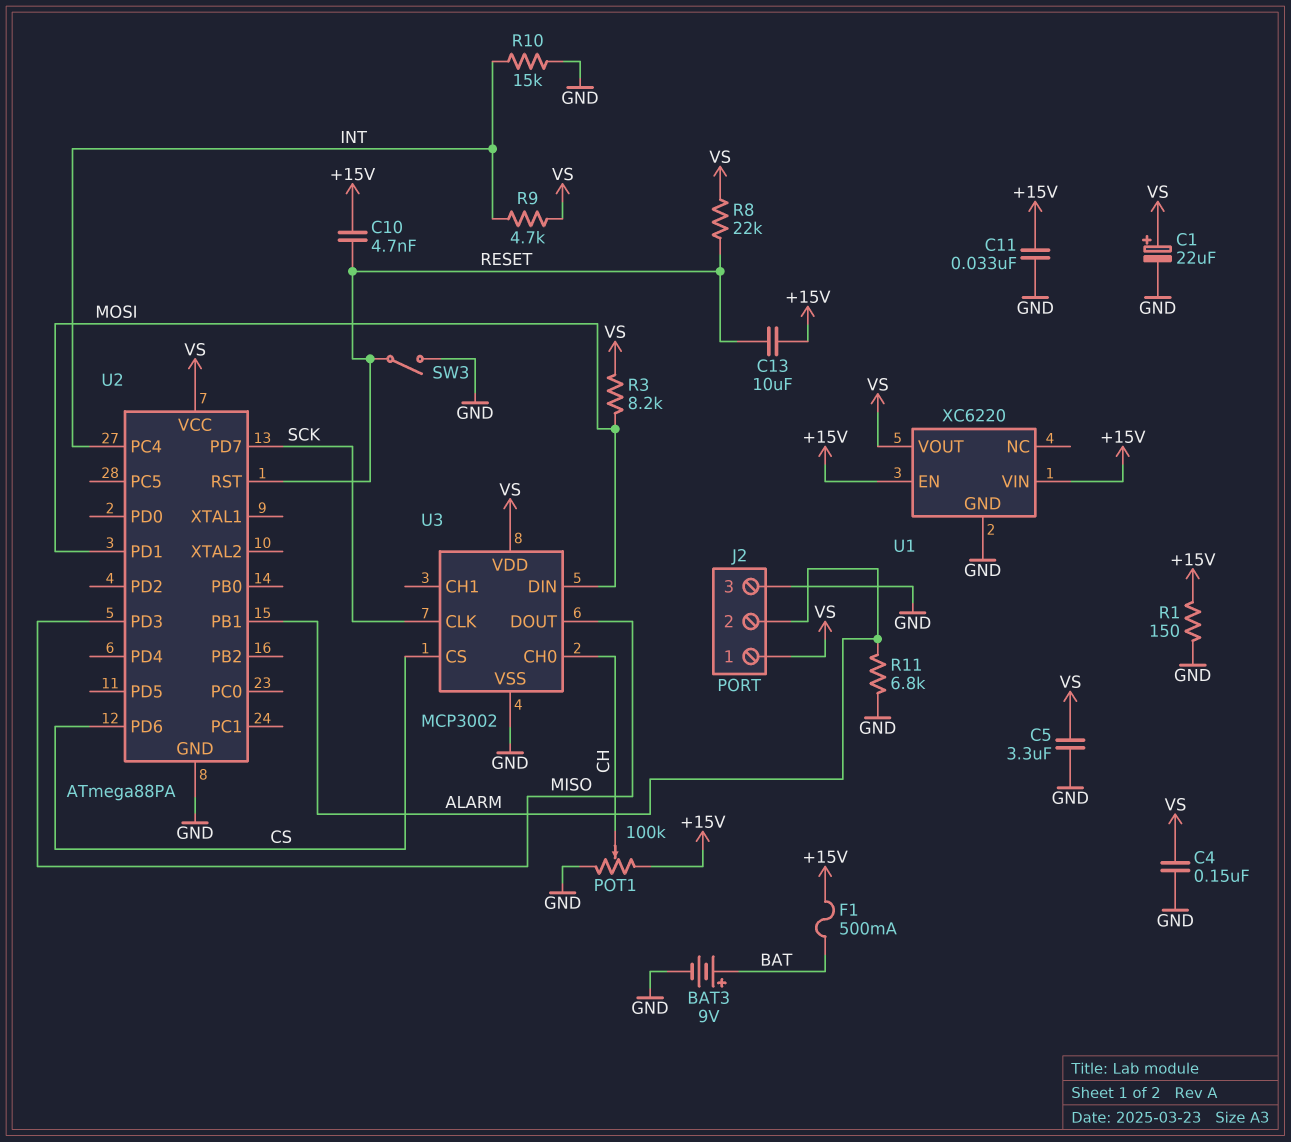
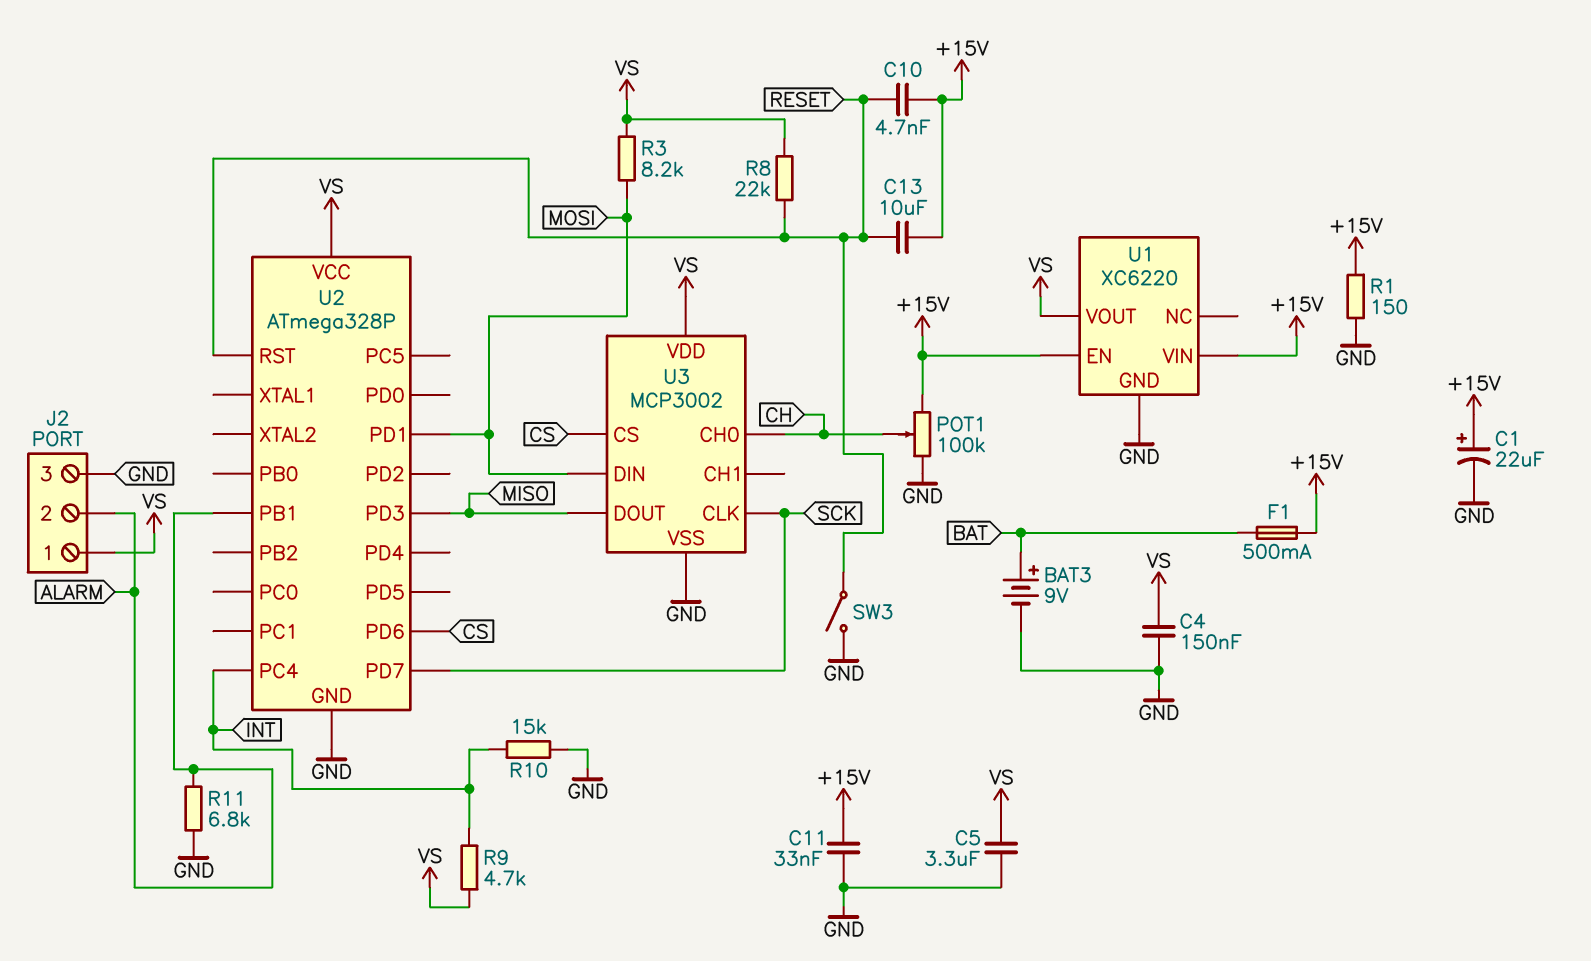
C1: 22uF (plus VS, minus GND) -> 22uF (plus +15V, minus GND)
U2: ATmega88PA -> ATmega328P

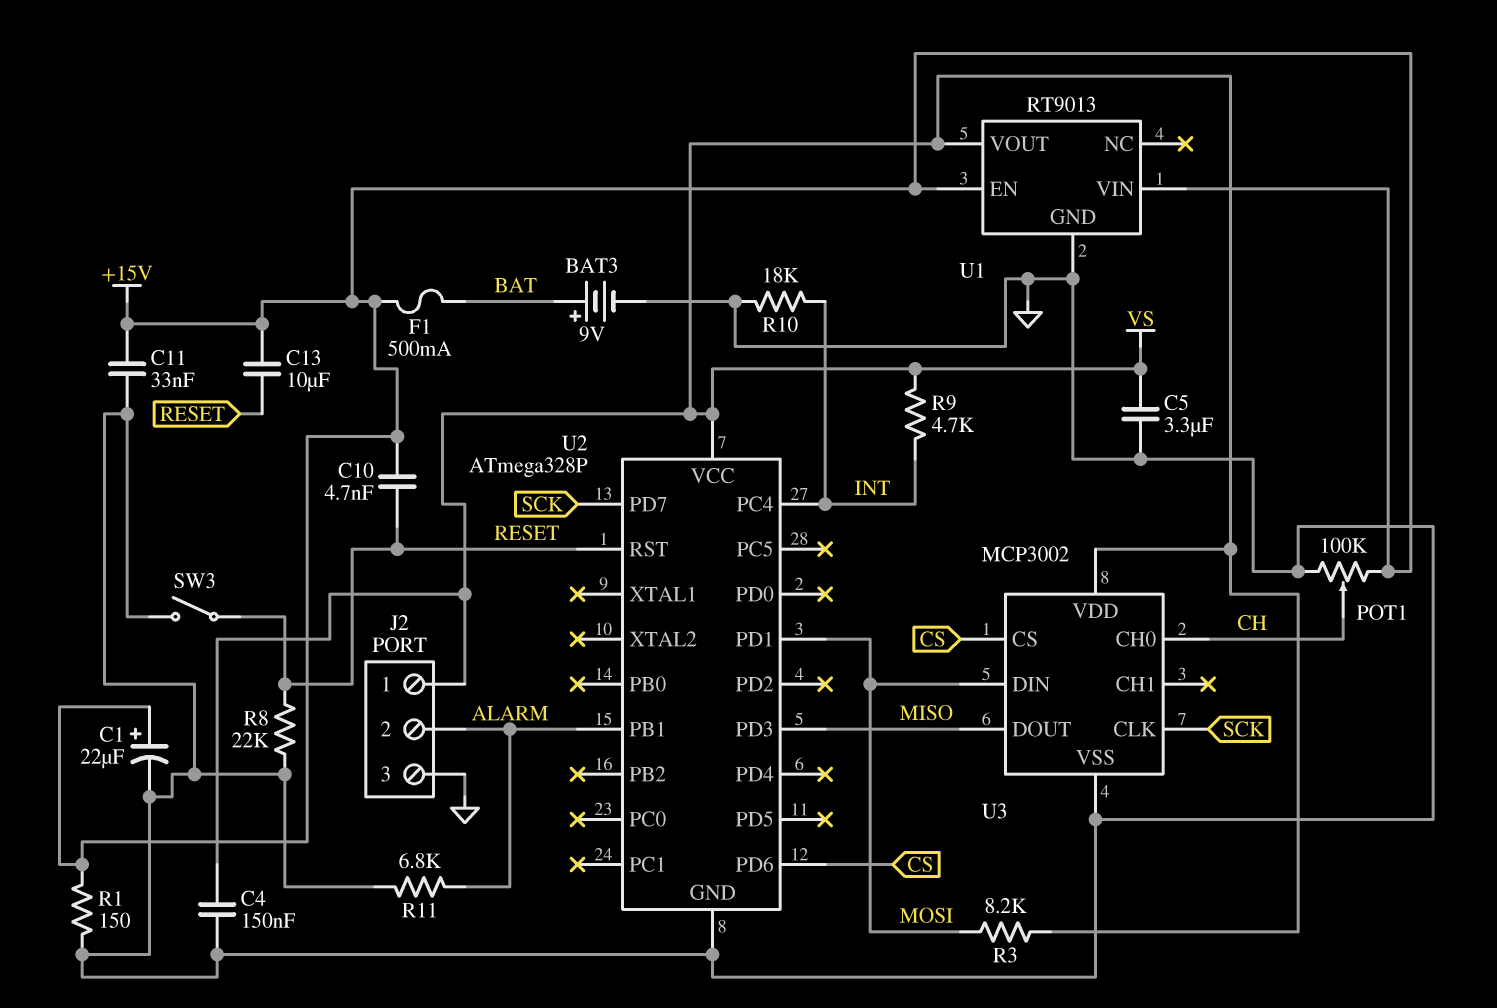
R8: 22k (RESET, VS) -> 22k (GND, RESET)
R10: 15k (GND, INT) -> 18k (GND, INT)
U1: XC6220 -> RT9013

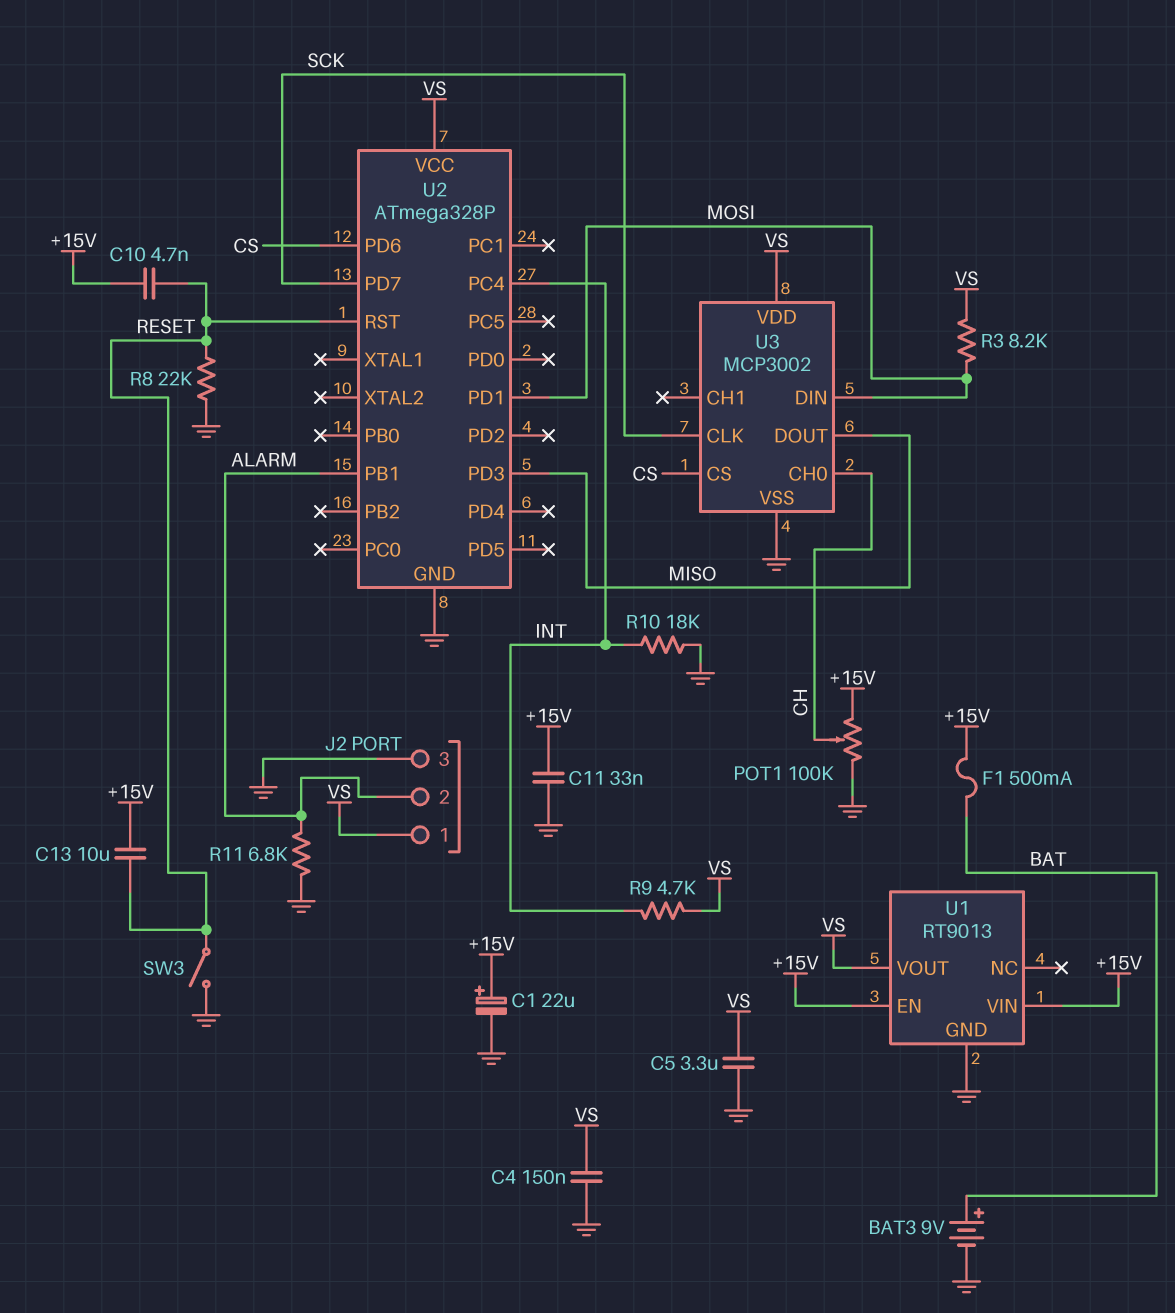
R1: 150 (+15V, GND) -> none

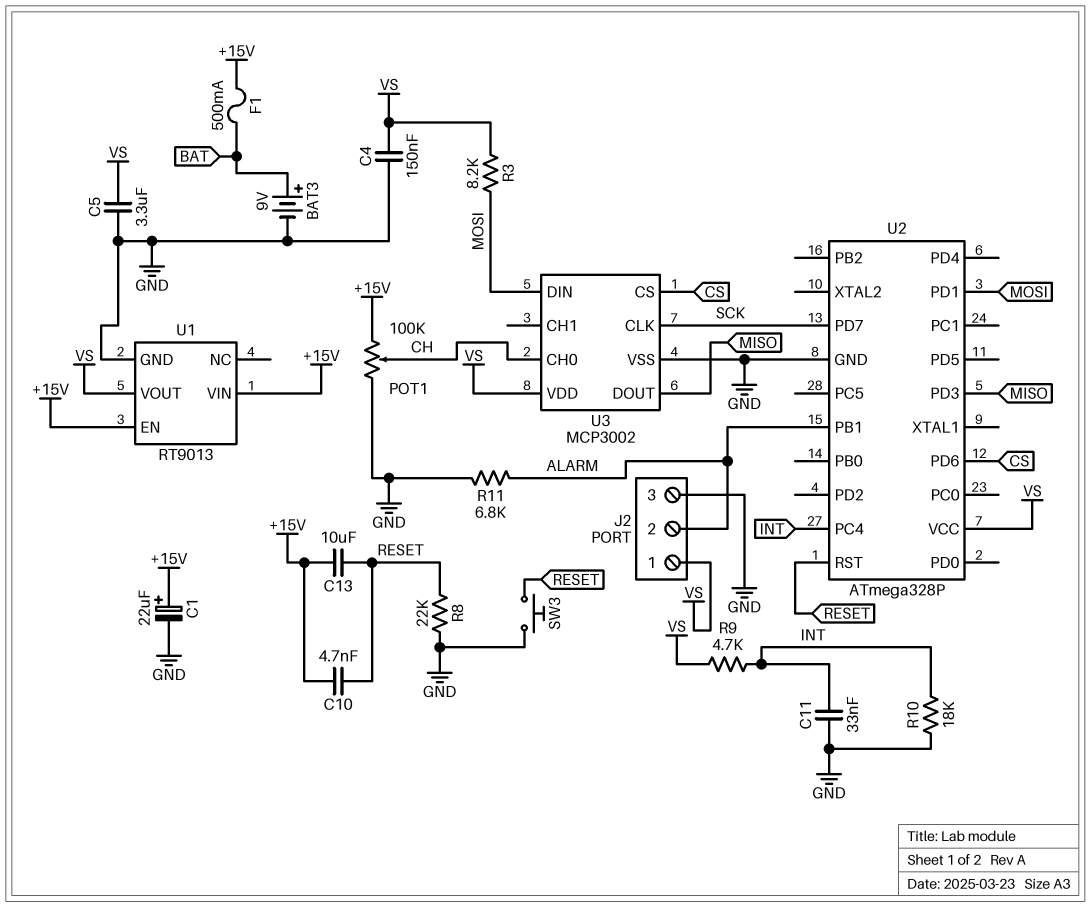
C11: 33nF (+15V, GND) -> 33nF (GND, INT)
SW3: switch (GND, RESET) -> button (GND, RESET)

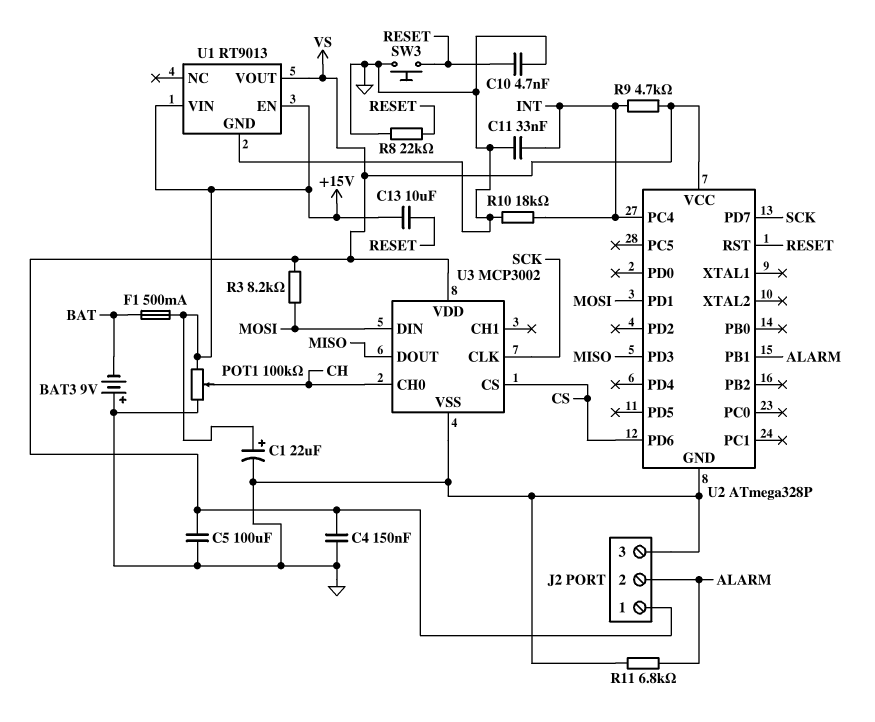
BAT3: 9V (plus BAT, minus GND) -> 9V (plus GND, minus BAT)
C5: 3.3uF (GND, VS) -> 100uF (GND, VS)
C10: 4.7nF (+15V, RESET) -> 4.7nF (GND, RESET)

